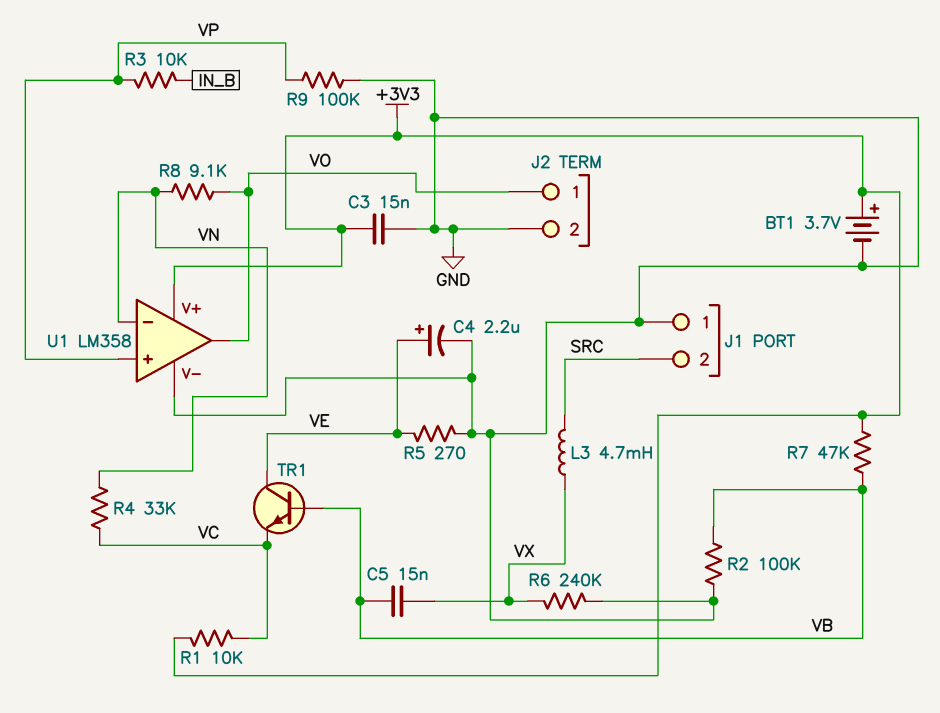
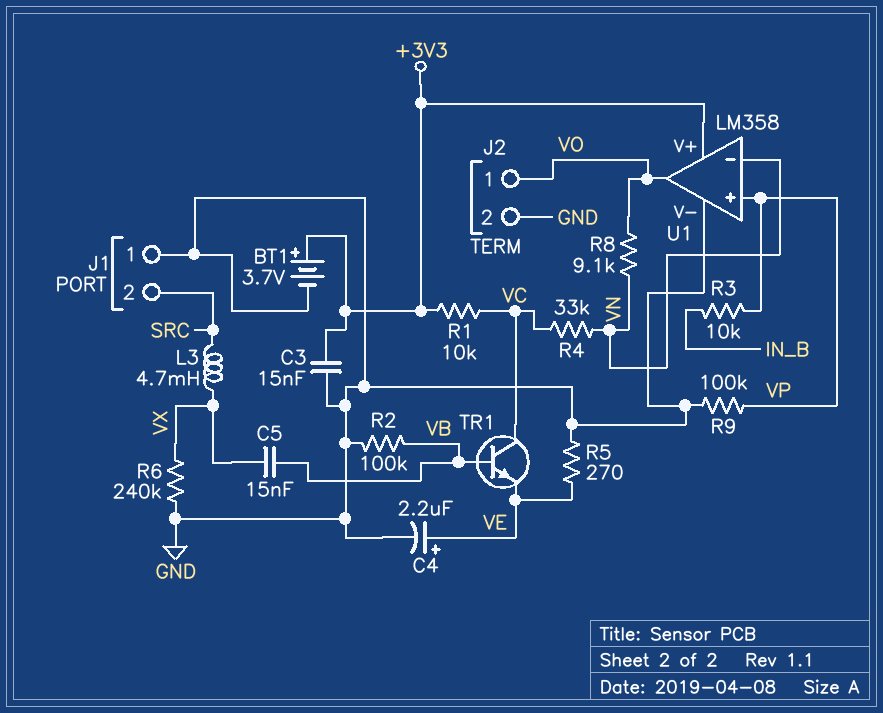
R7: 47k (+3V3, VB) -> none
TR1: NPN (B VB, C VE, E VC) -> NPN (B VB, C VC, E VE)

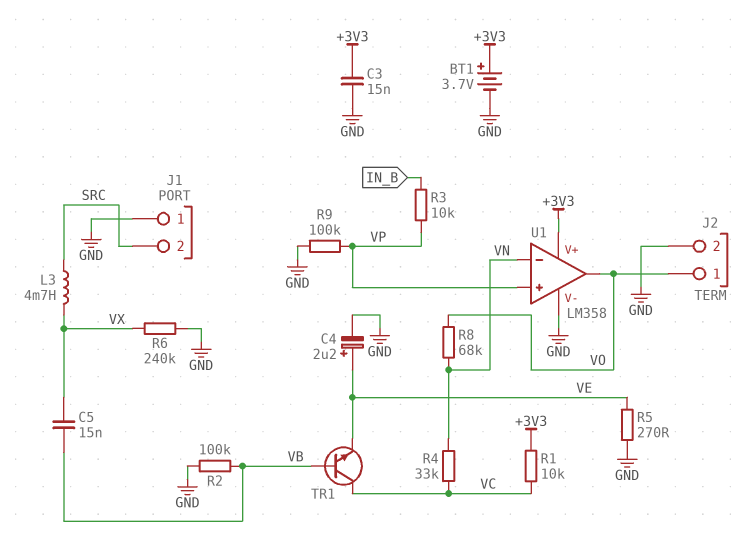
R8: 9.1k (VN, VO) -> 68k (VN, VO)

